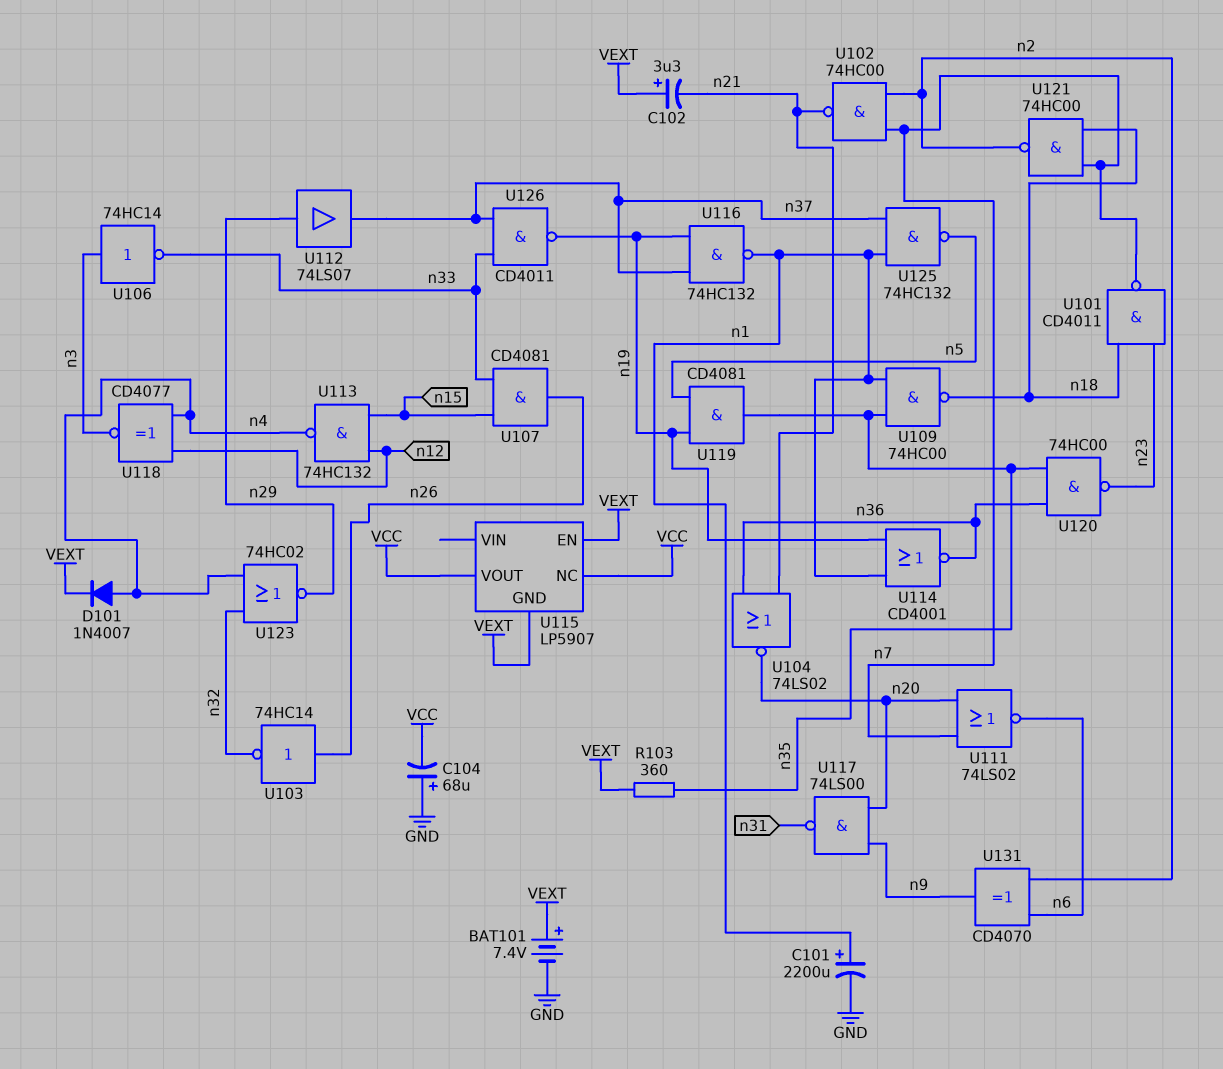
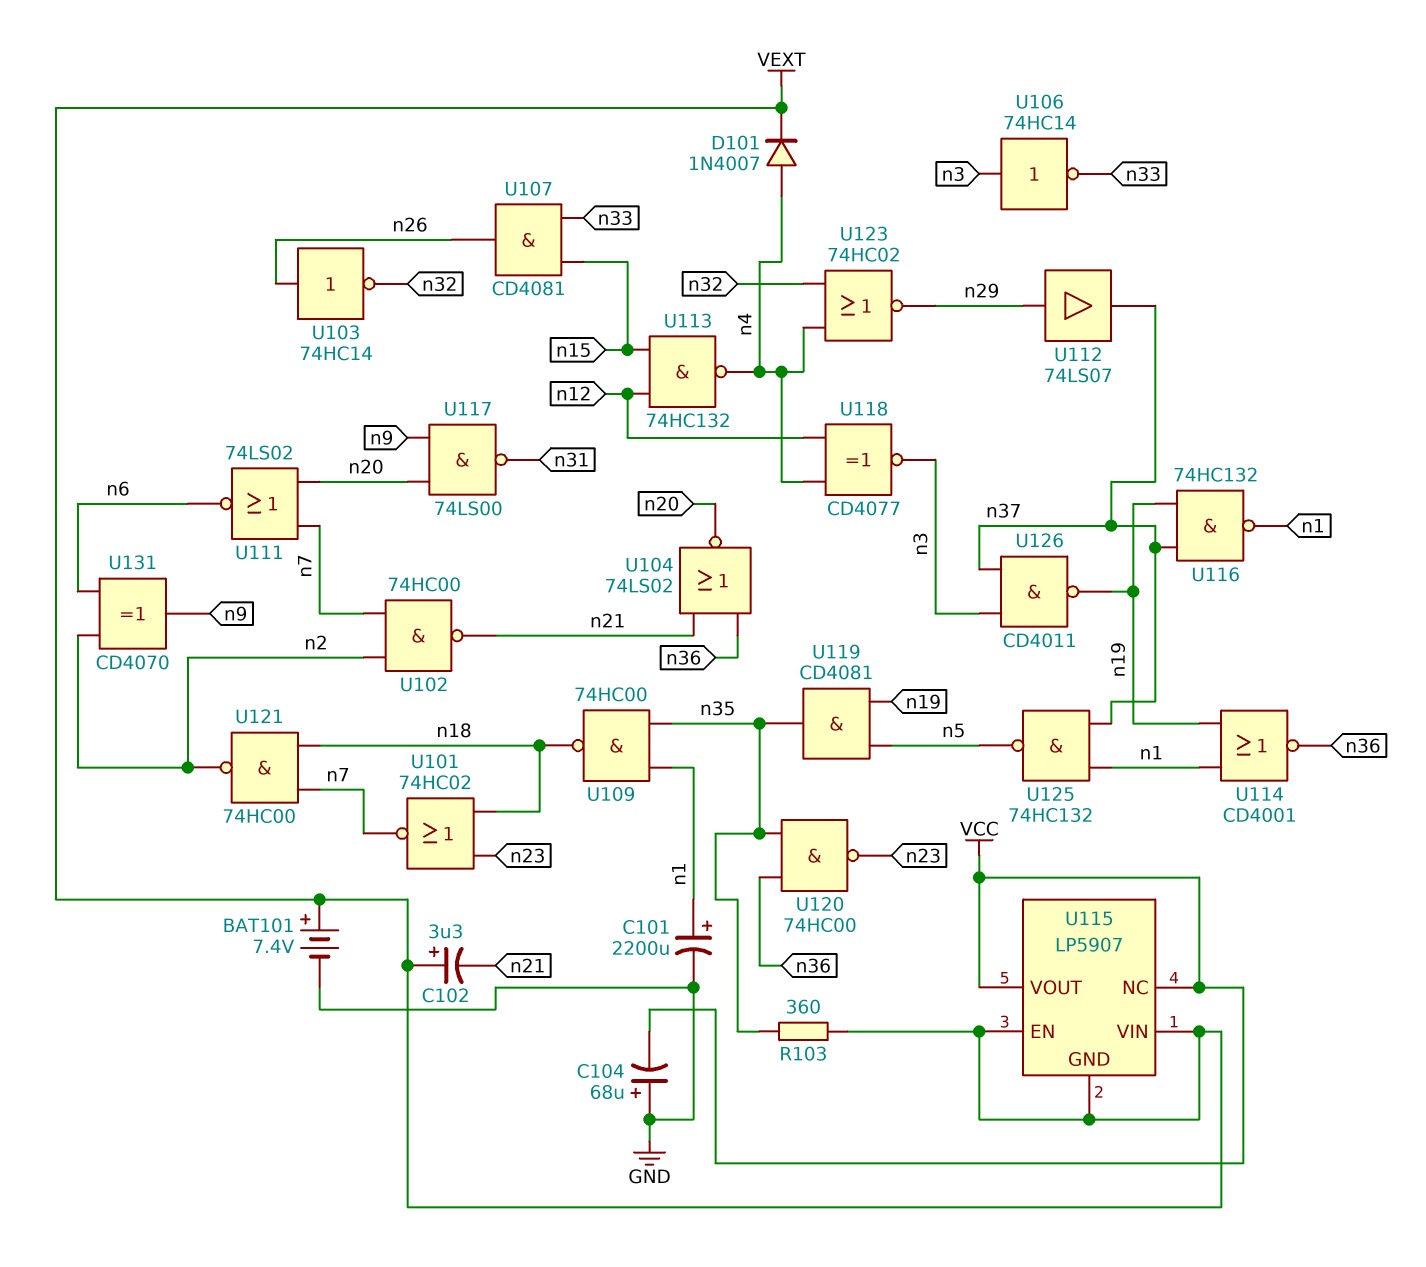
U101: NAND CD4011 (in n18, in n23, out n7) -> NOR 74HC02 (in n18, in n23, out n7)
U115 pin VIN: none -> VEXT
U126: NAND CD4011 (in n33, in n37, out n19) -> NAND CD4011 (in n3, in n37, out n19)

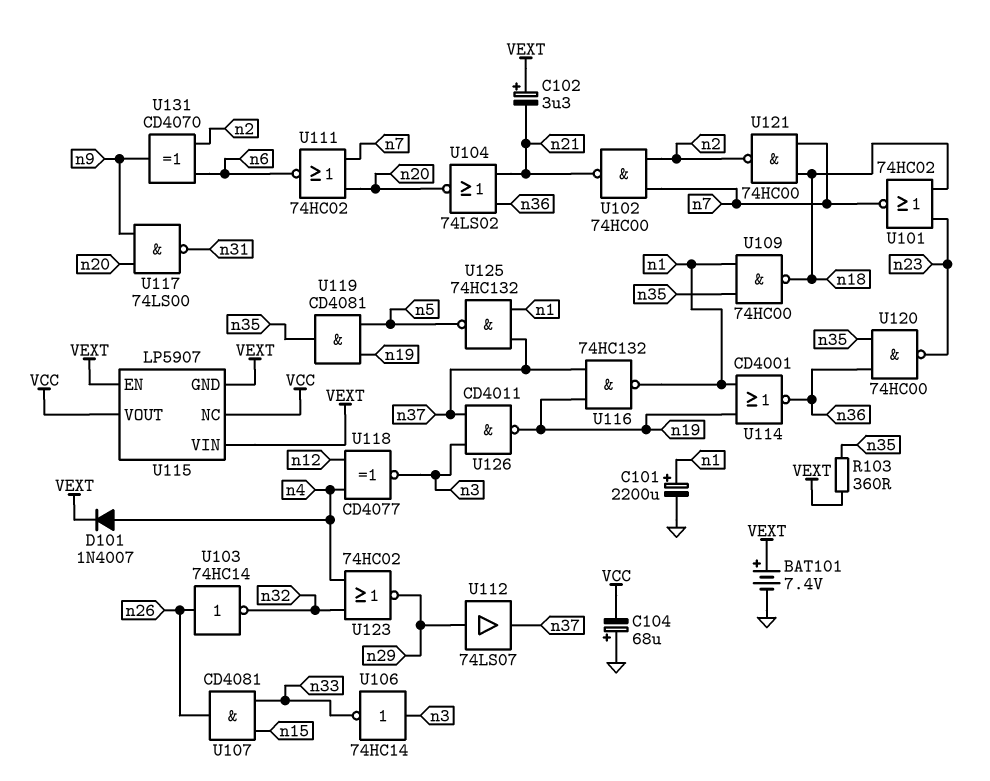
U111: NOR 74LS02 (in n7, in n20, out n6) -> NOR 74HC02 (in n7, in n20, out n6)
U113: NAND 74HC132 (in n12, in n15, out n4) -> none

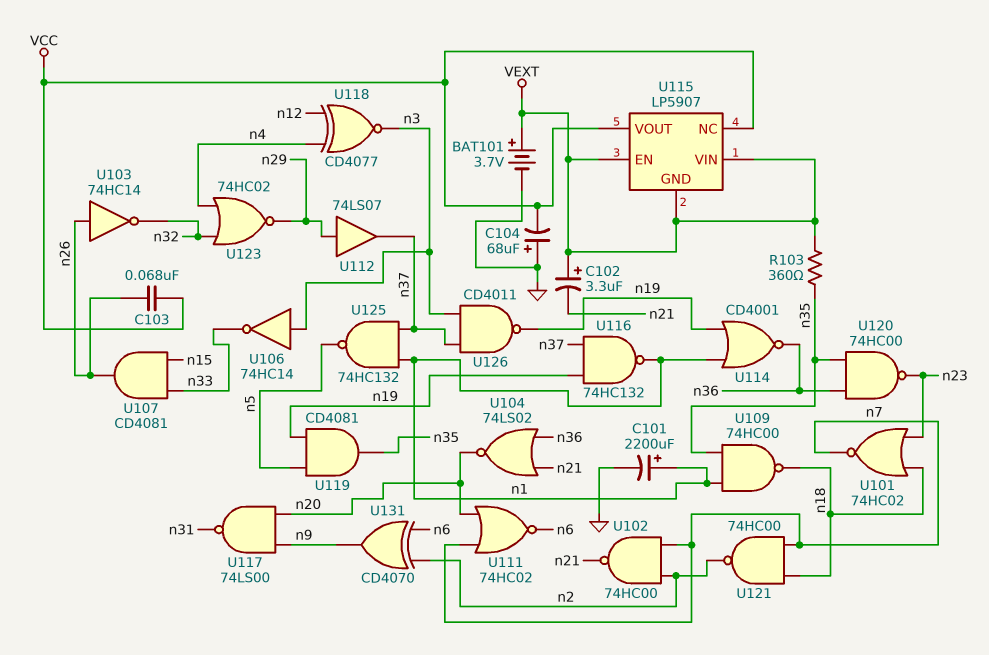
BAT101: 7.4V (plus VEXT, minus GND) -> 3.7V (plus VEXT, minus GND)
C103: none -> 68nF (VCC, n26)
D101: diode 1N4007 (A n4, K VEXT) -> none

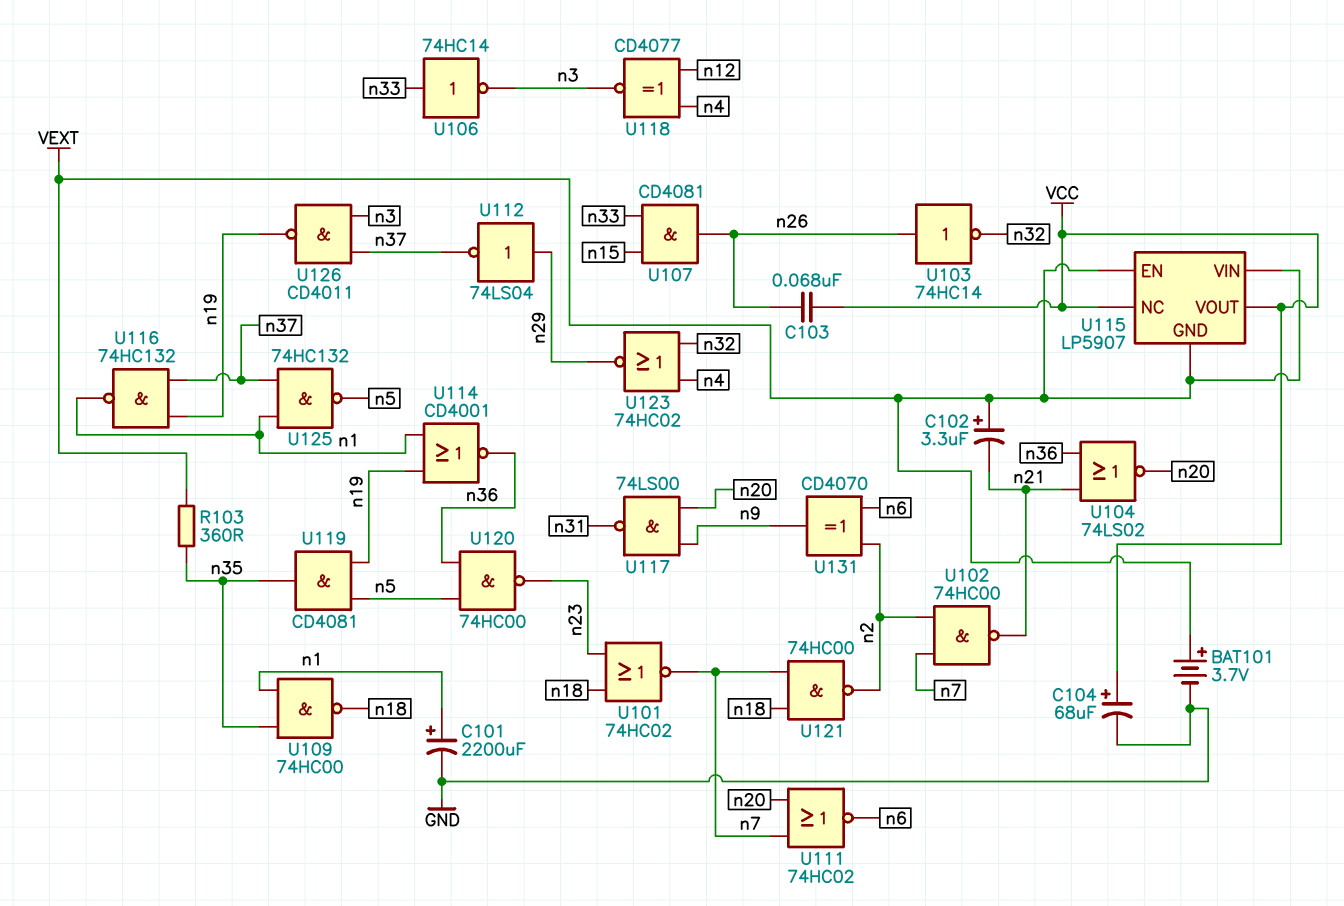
C104: 68uF (plus GND, minus VCC) -> 68uF (plus VCC, minus GND)
U106: NOT 74HC14 (in n3, out n33) -> NOT 74HC14 (in n33, out n3)
U112: buffer 74LS07 (in n29, out n37) -> NOT 74LS04 (in n29, out n37)
U120: NAND 74HC00 (in n35, in n36, out n23) -> NAND 74HC00 (in n5, in n36, out n23)

